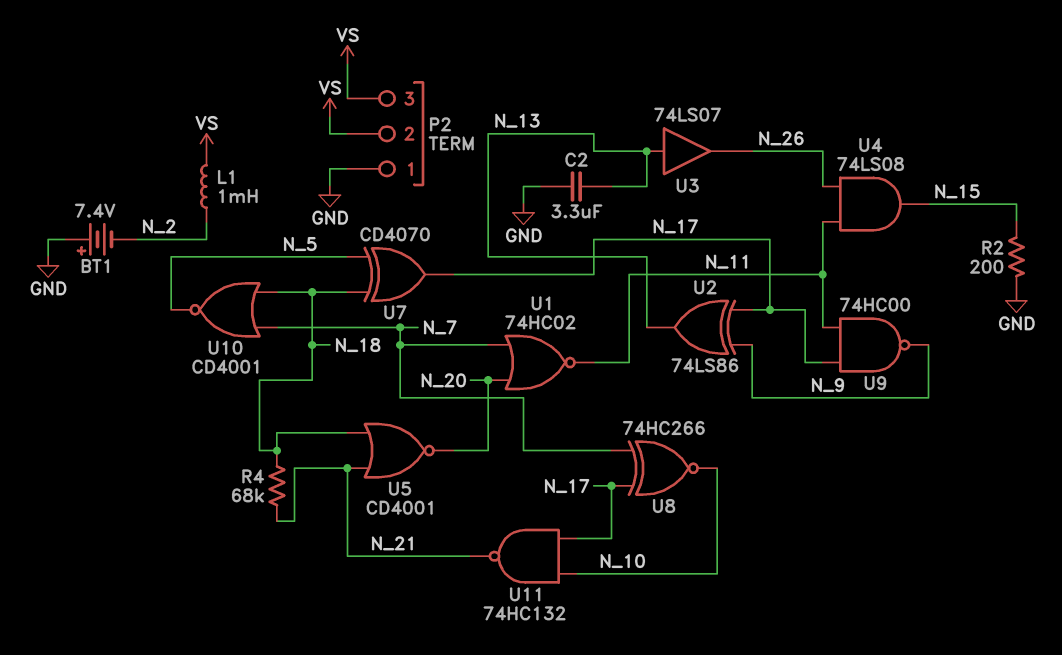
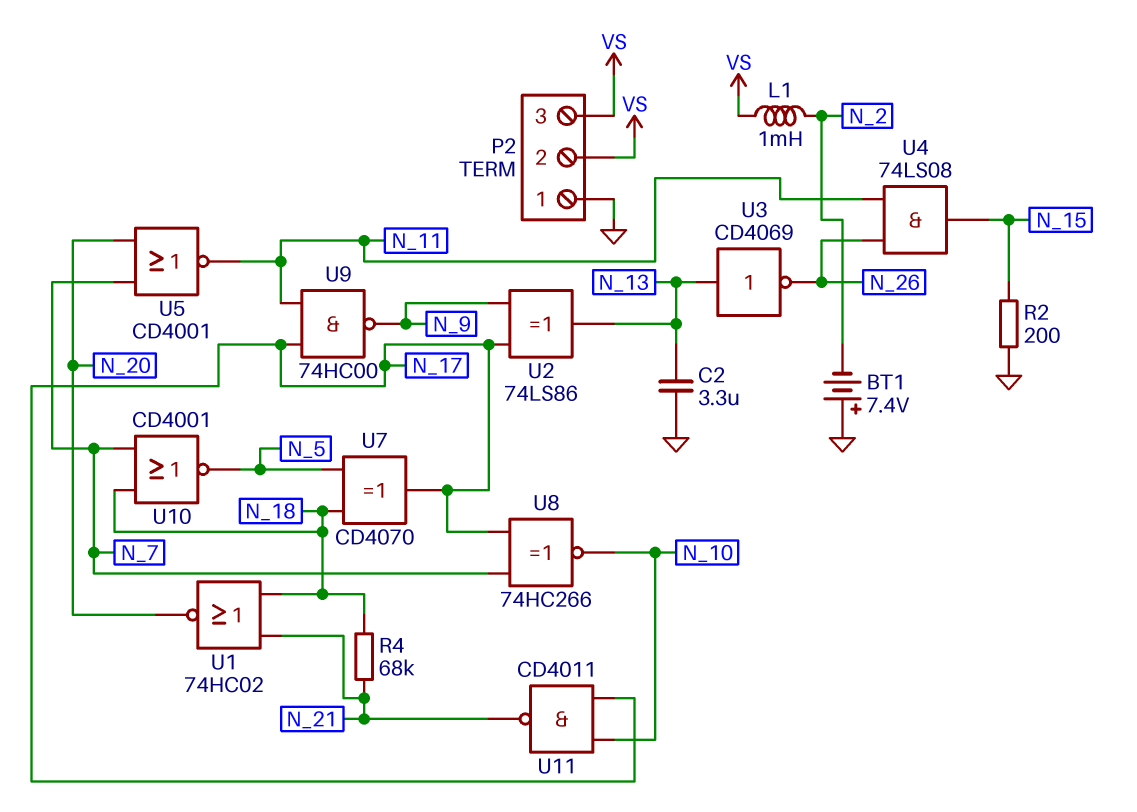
U1: NOR 74HC02 (in N_7, in N_20, out N_11) -> NOR 74HC02 (in N_18, in N_21, out N_20)
U3: buffer 74LS07 (in N_13, out N_26) -> NOT CD4069 (in N_13, out N_26)
U5: NOR CD4001 (in N_18, in N_21, out N_20) -> NOR CD4001 (in N_7, in N_20, out N_11)
U11: NAND 74HC132 (in N_10, in N_17, out N_21) -> NAND CD4011 (in N_10, in N_17, out N_21)

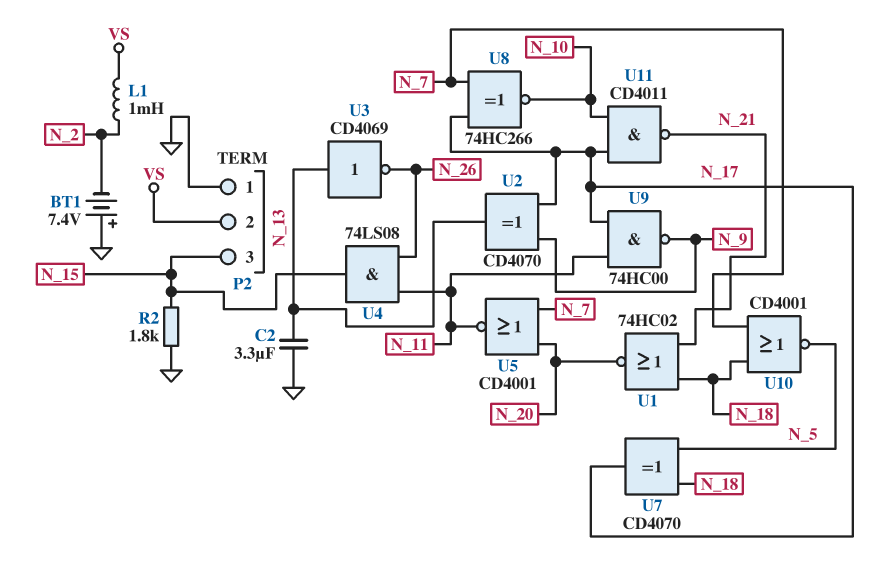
P2 pin 3: VS -> N_15
R2: 200 (GND, N_15) -> 1.8k (GND, N_15)
R4: 68k (N_18, N_21) -> none
U2: XOR 74LS86 (in N_9, in N_17, out N_13) -> XOR CD4070 (in N_9, in N_17, out N_13)

